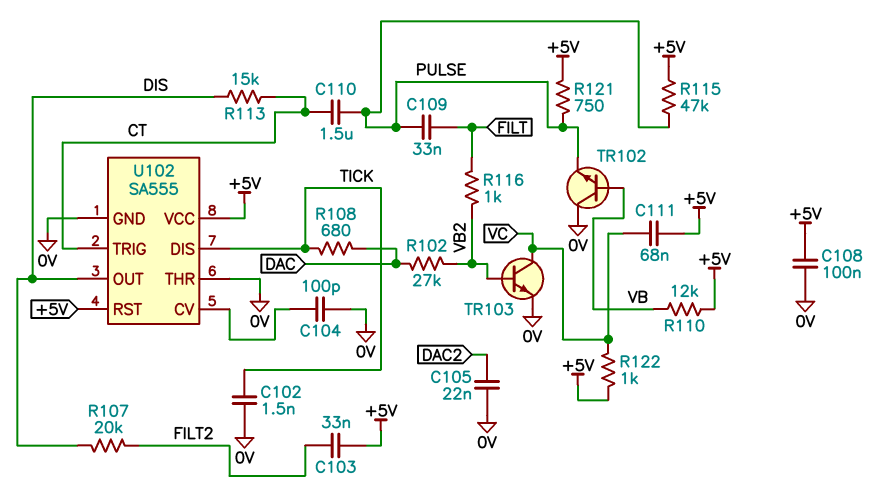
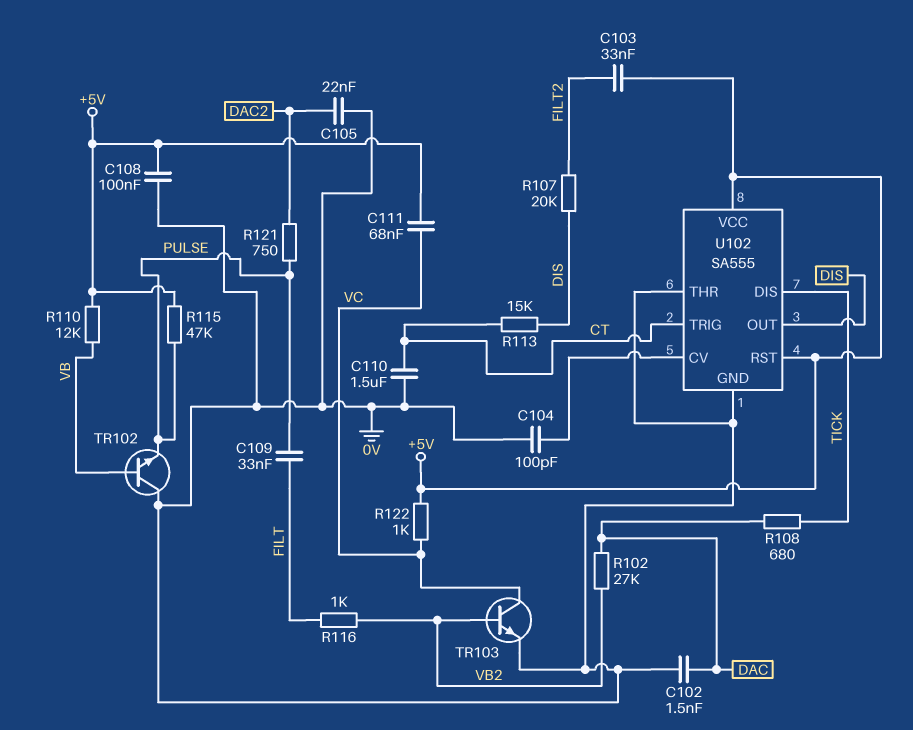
C102: 1.5nF (0V, TICK) -> 1.5nF (0V, DAC)
C110: 1.5uF (CT, PULSE) -> 1.5uF (0V, CT)
R121: 750 (+5V, PULSE) -> 750 (DAC2, PULSE)

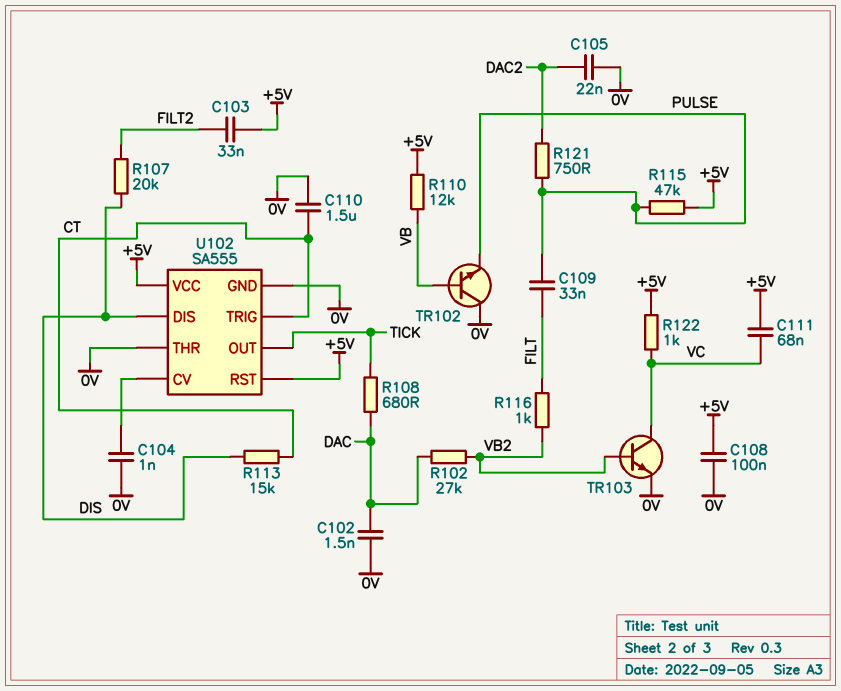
C104: 100pF (0V, U102/CV) -> 1nF (0V, U102/CV)
U102 pin DIS: TICK -> DIS
U102 pin OUT: DIS -> TICK

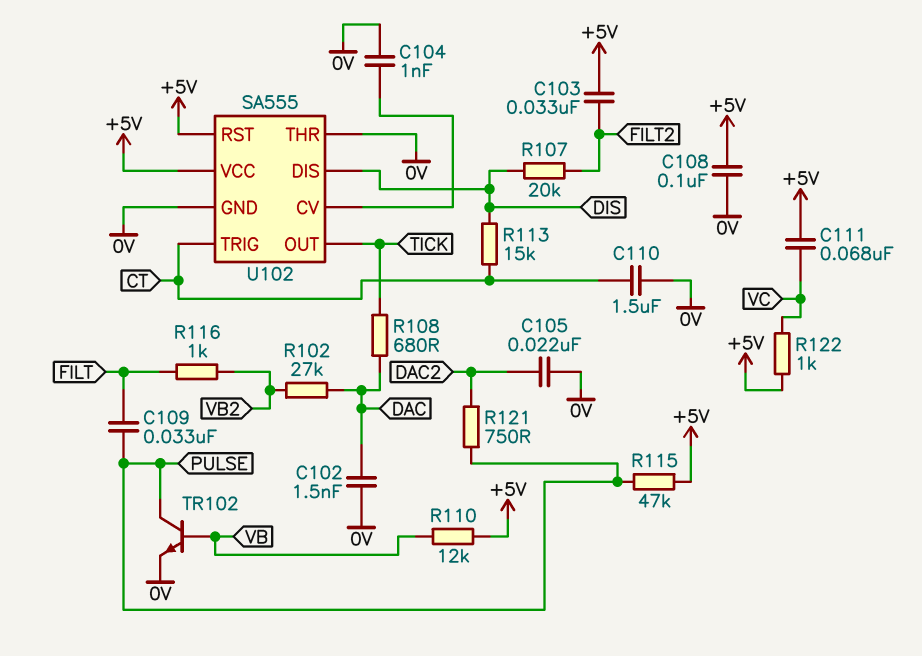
TR102: NPN (B VB, C 0V, E PULSE) -> NPN (B VB, C PULSE, E 0V)
TR103: NPN (B VB2, C VC, E 0V) -> none

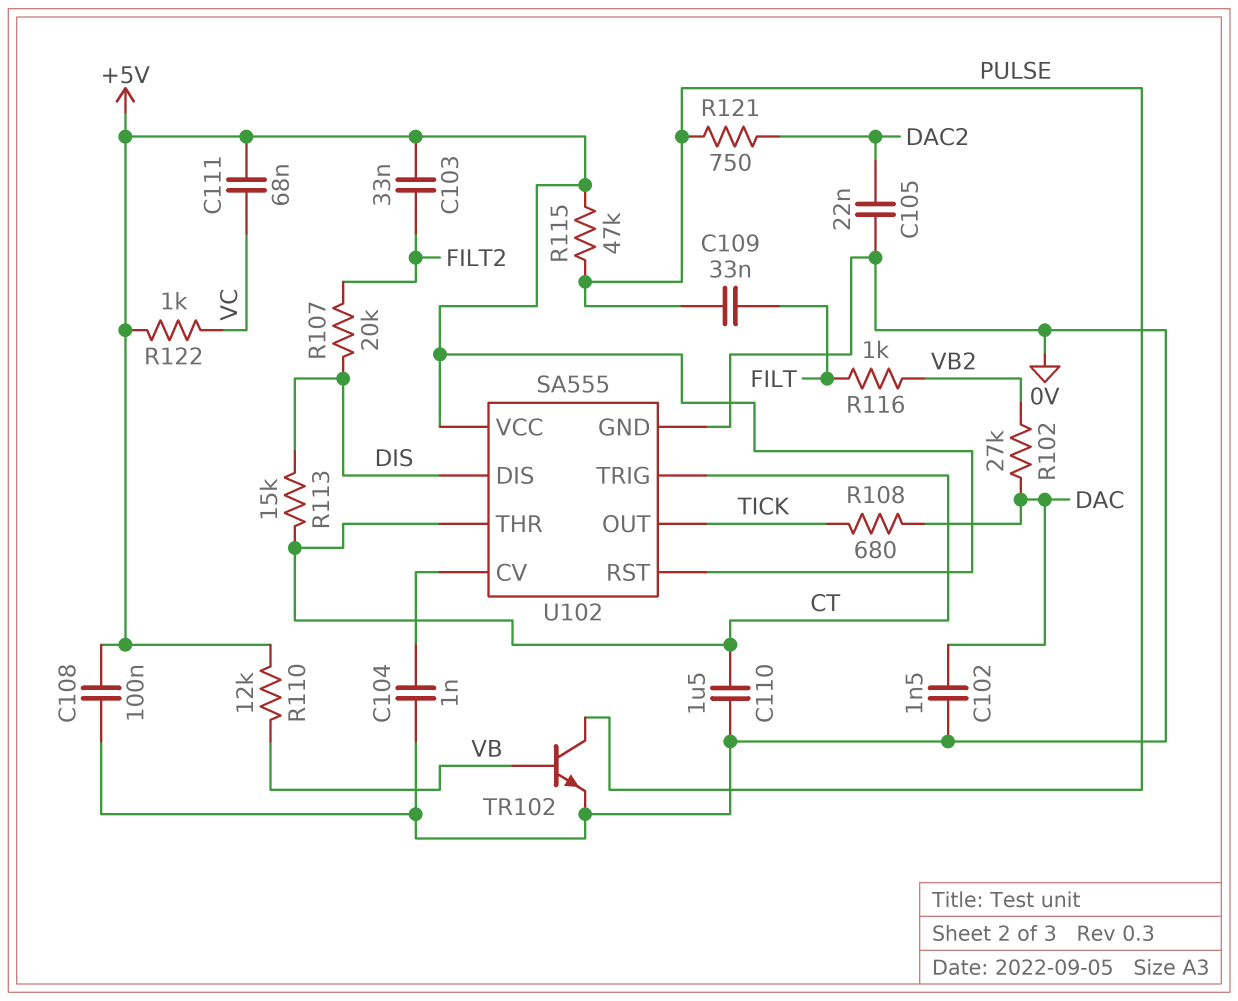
U102 pin THR: 0V -> CT

